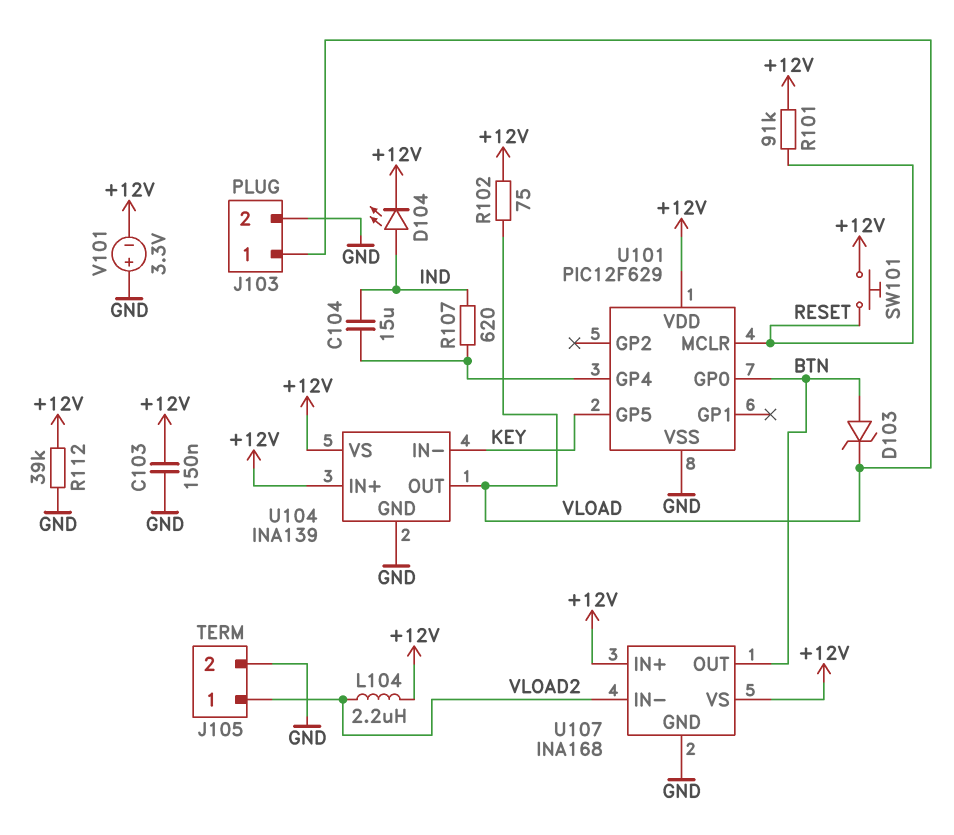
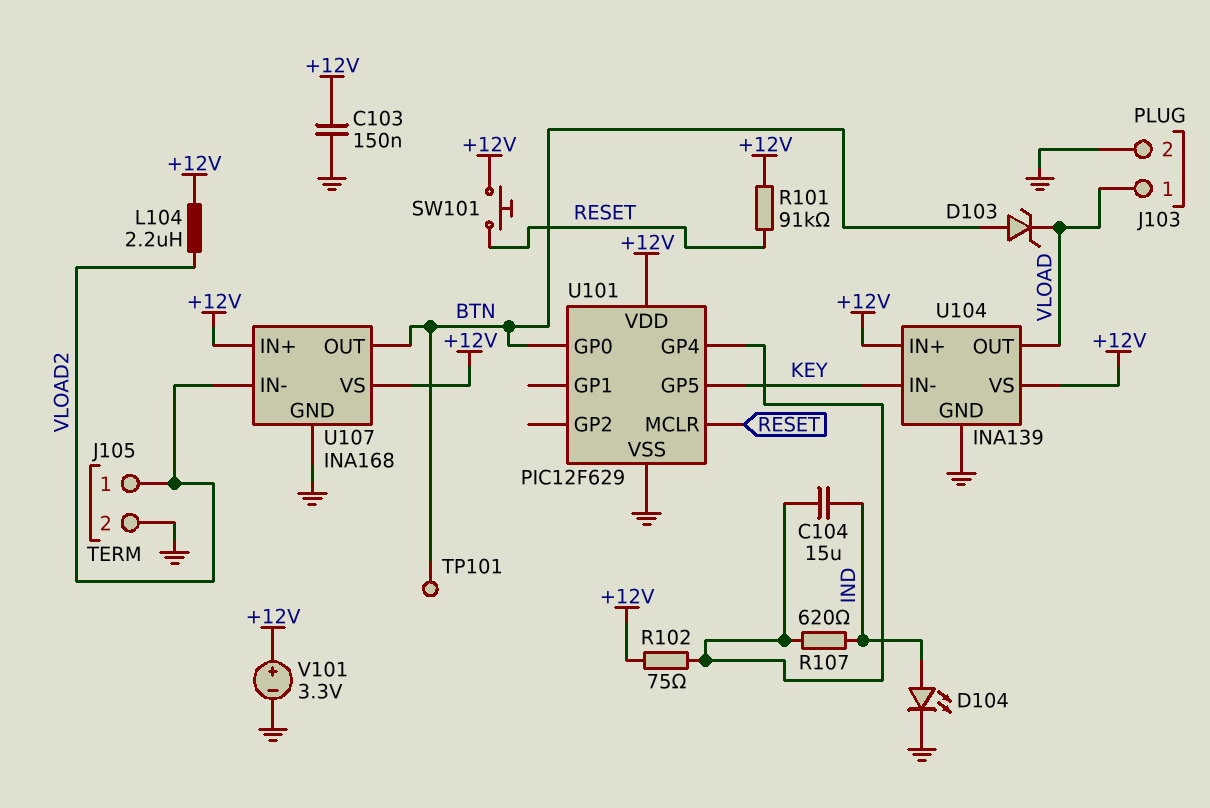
D104: LED (A IND, K +12V) -> LED (A IND, K GND)
R102: 75 (+12V, VLOAD) -> 75 (+12V, U101/GP4)
R112: 39k (+12V, GND) -> none
TP101: none -> test point (BTN)
V101: 3.3V (plus GND, minus +12V) -> 3.3V (plus +12V, minus GND)

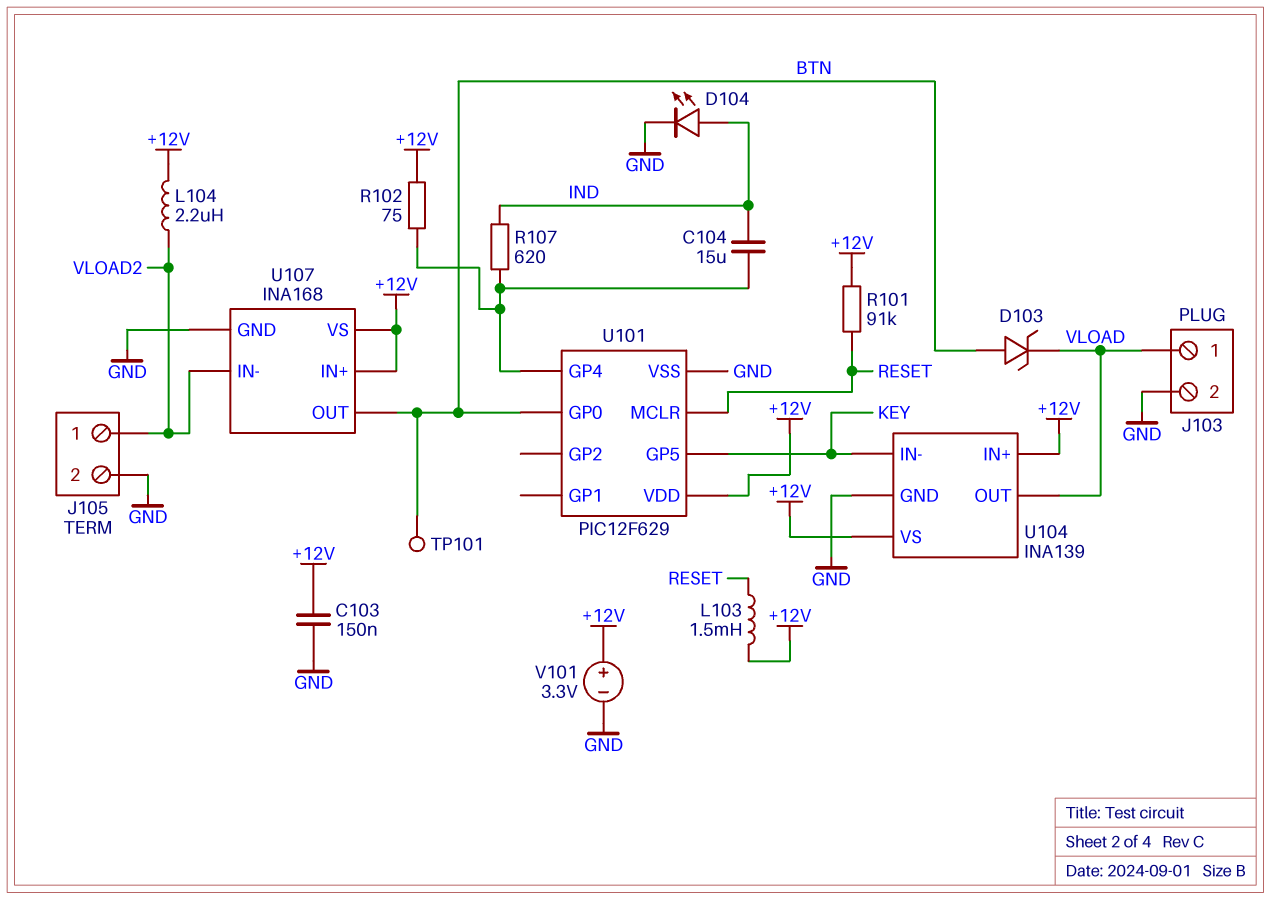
L103: none -> 1.5mH (+12V, RESET)
SW101: button (+12V, RESET) -> none

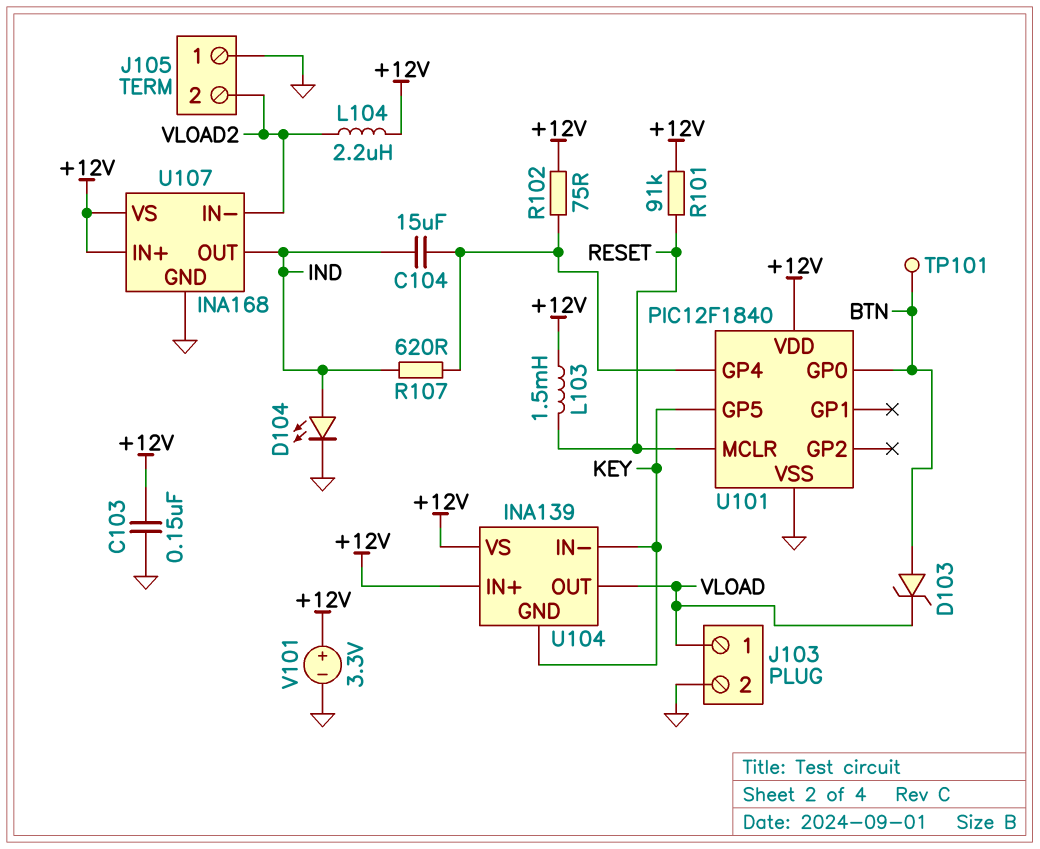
J105 pin 1: VLOAD2 -> GND
J105 pin 2: GND -> VLOAD2
U101: PIC12F629 -> PIC12F1840
U104 pin GND: GND -> KEY
U107 pin OUT: BTN -> IND

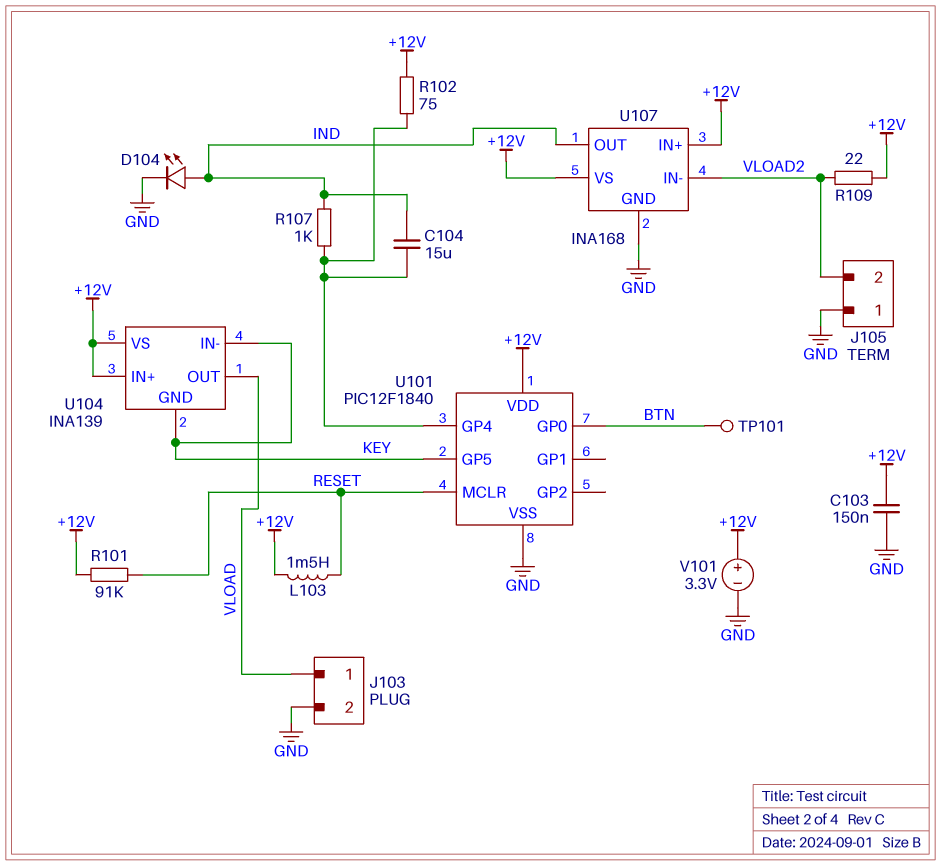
D103: zener (A BTN, K VLOAD) -> none
L104: 2.2uH (+12V, VLOAD2) -> none
R107: 620 (IND, U101/GP4) -> 1k (IND, U101/GP4)
R109: none -> 22 (+12V, VLOAD2)

